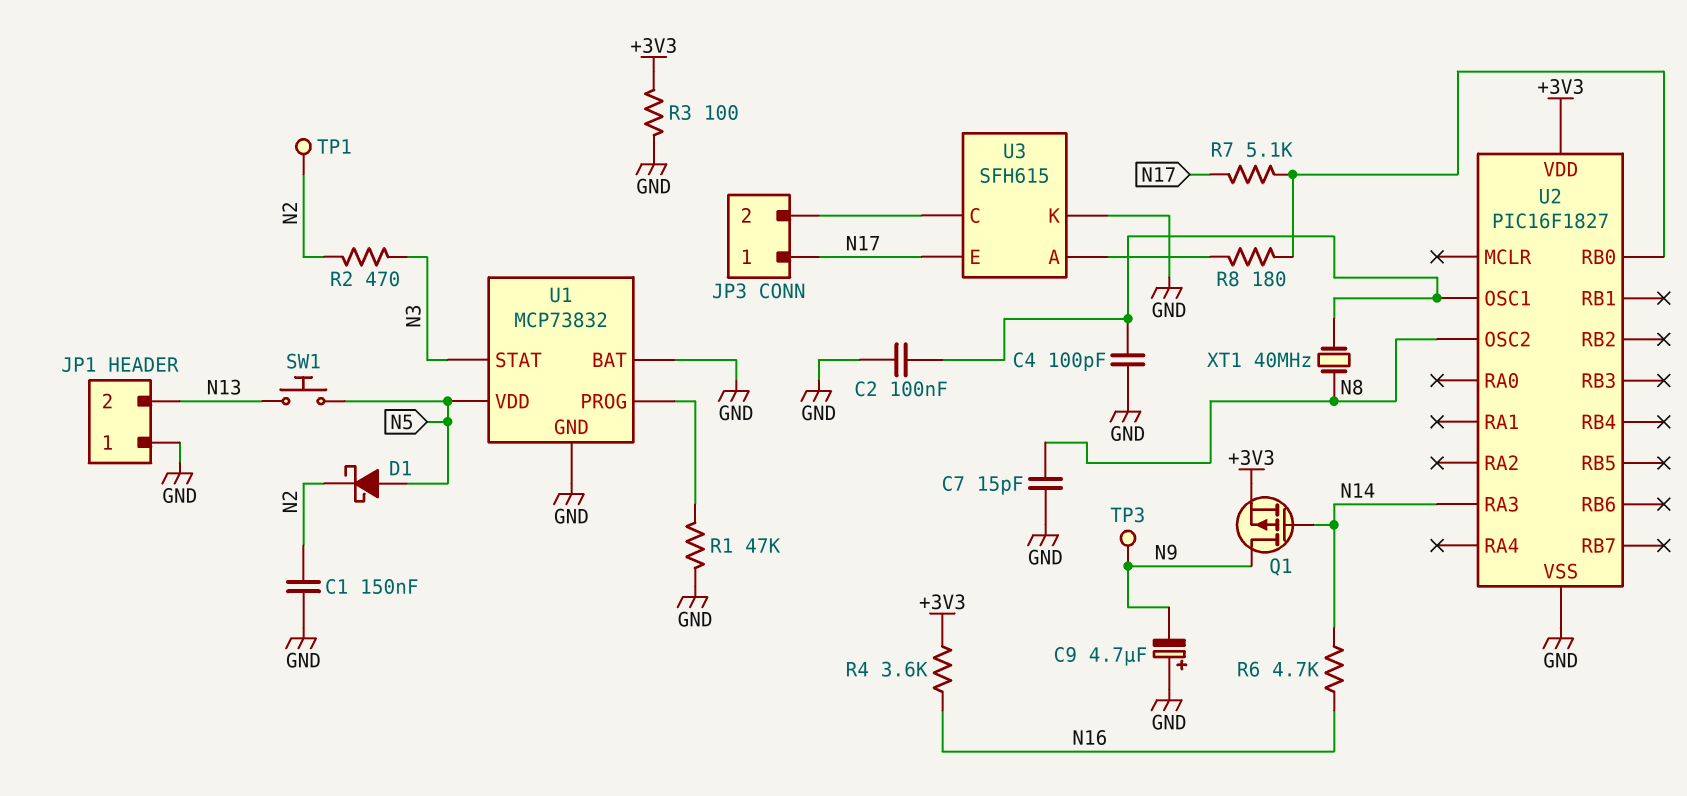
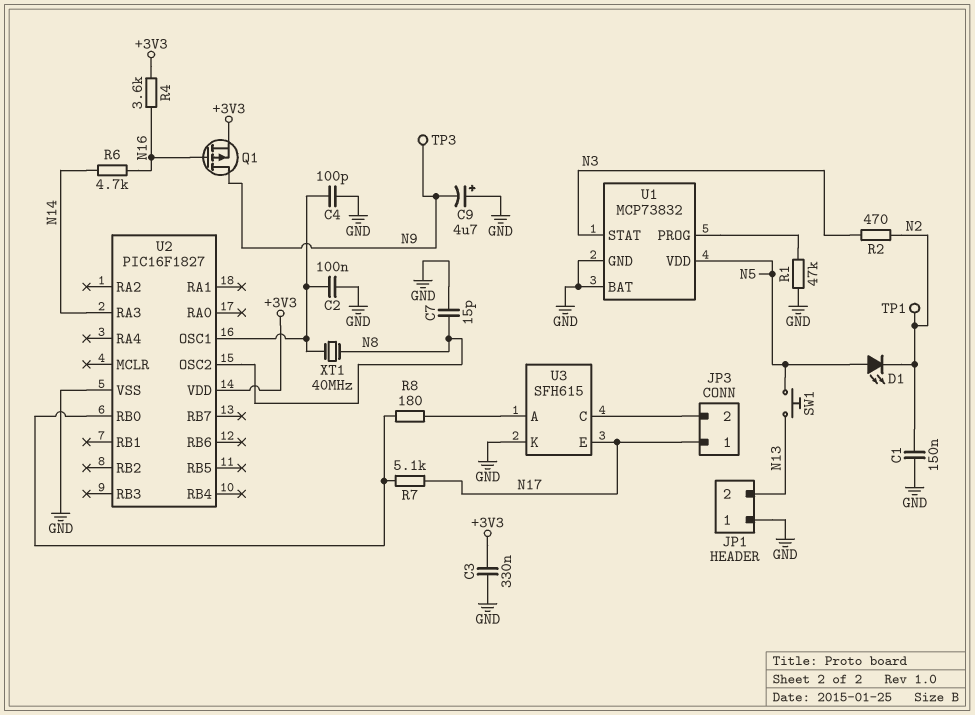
C3: none -> 330nF (+3V3, GND)
D1: schottky (A N5, K N2) -> LED (A N5, K N2)
Q1: PMOS (G N14, D N9, S +3V3) -> PMOS (G N16, D N9, S +3V3)
R3: 100 (+3V3, GND) -> none

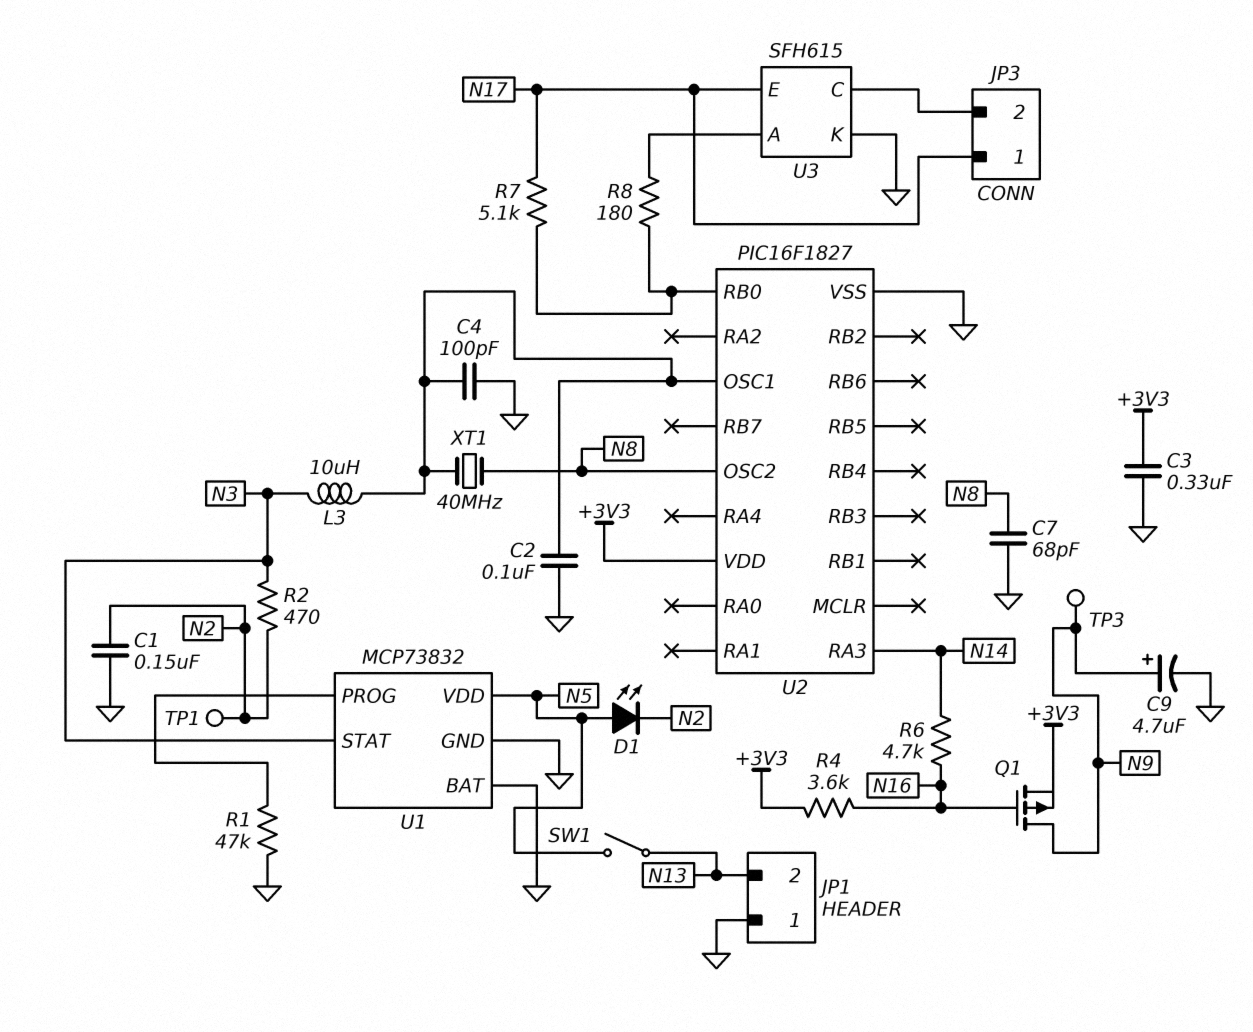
C7: 15pF (GND, N8) -> 68pF (GND, N8)
C9: 4.7uF (plus GND, minus N9) -> 4.7uF (plus N9, minus GND)
L3: none -> 10uH (N3, U2/OSC1)
SW1: button (N5, N13) -> switch (N5, N13)

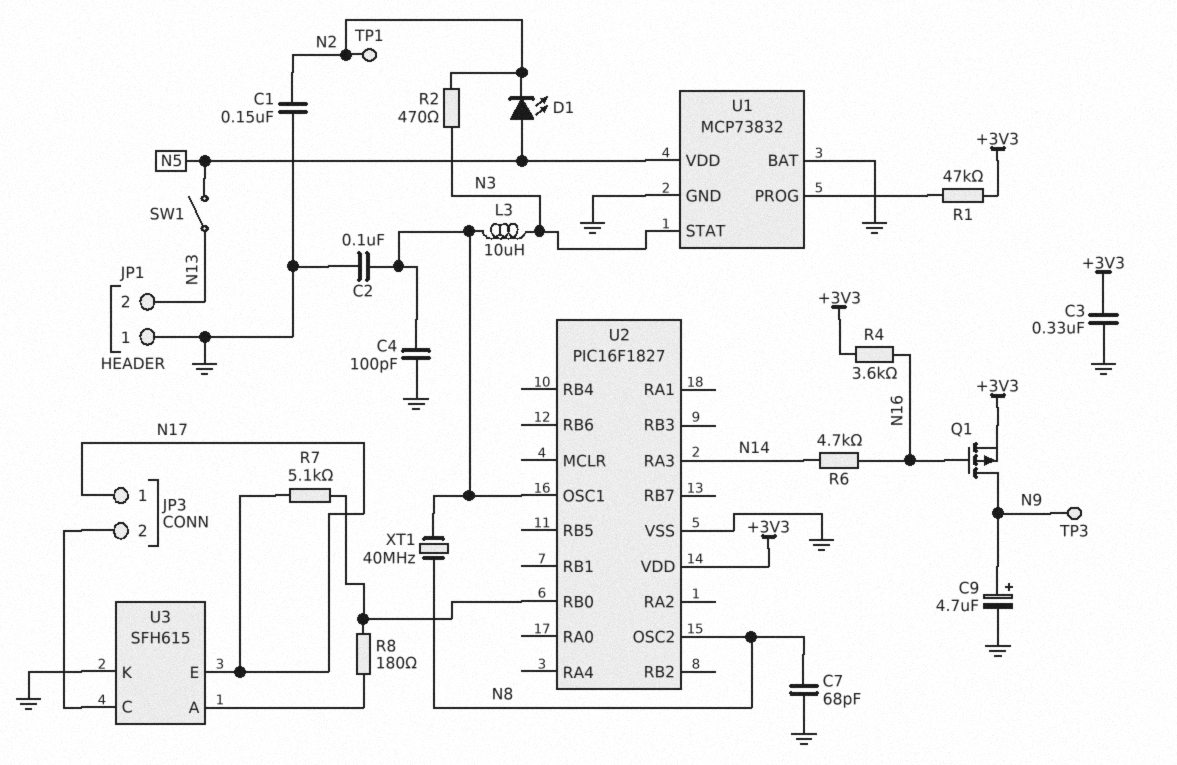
R1: 47k (GND, U1/PROG) -> 47k (+3V3, U1/PROG)

